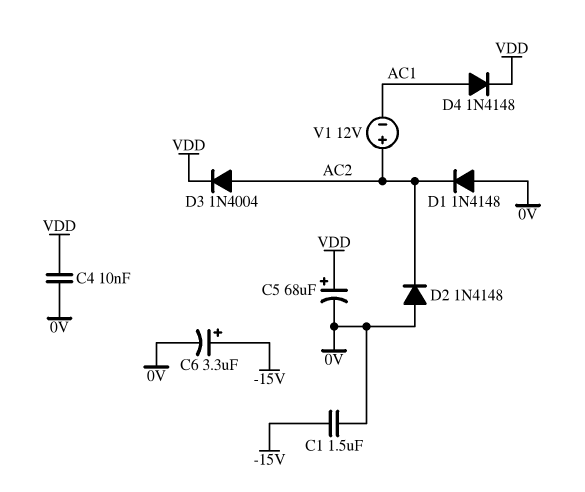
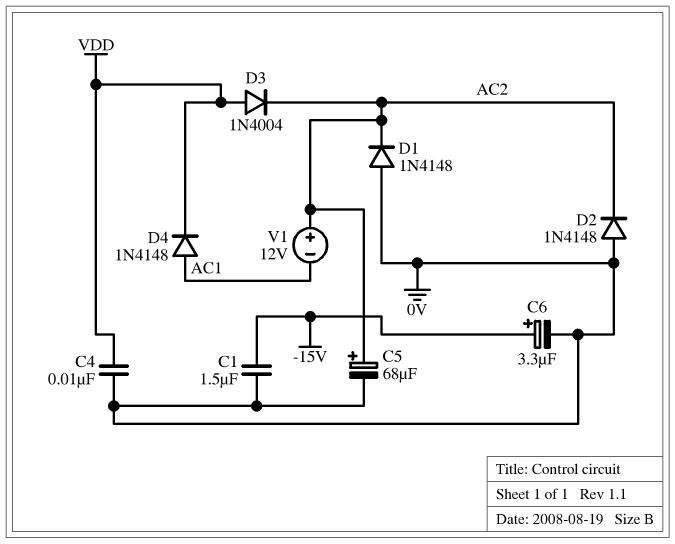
C5: 68uF (plus VDD, minus 0V) -> 68uF (plus AC2, minus 0V)
D3: diode 1N4004 (A AC2, K VDD) -> diode 1N4004 (A VDD, K AC2)

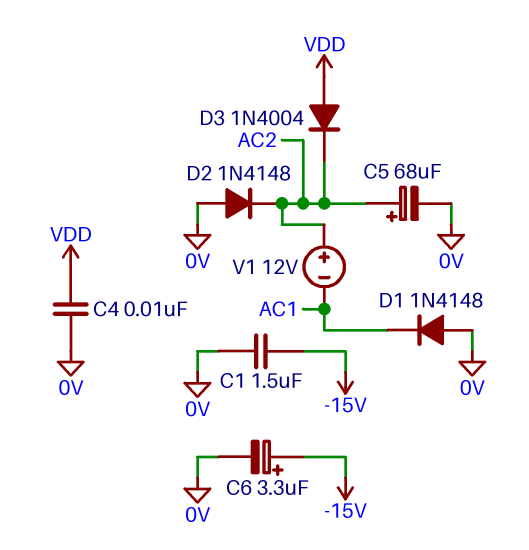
D1: diode 1N4148 (A 0V, K AC2) -> diode 1N4148 (A 0V, K AC1)
D4: diode 1N4148 (A AC1, K VDD) -> none

